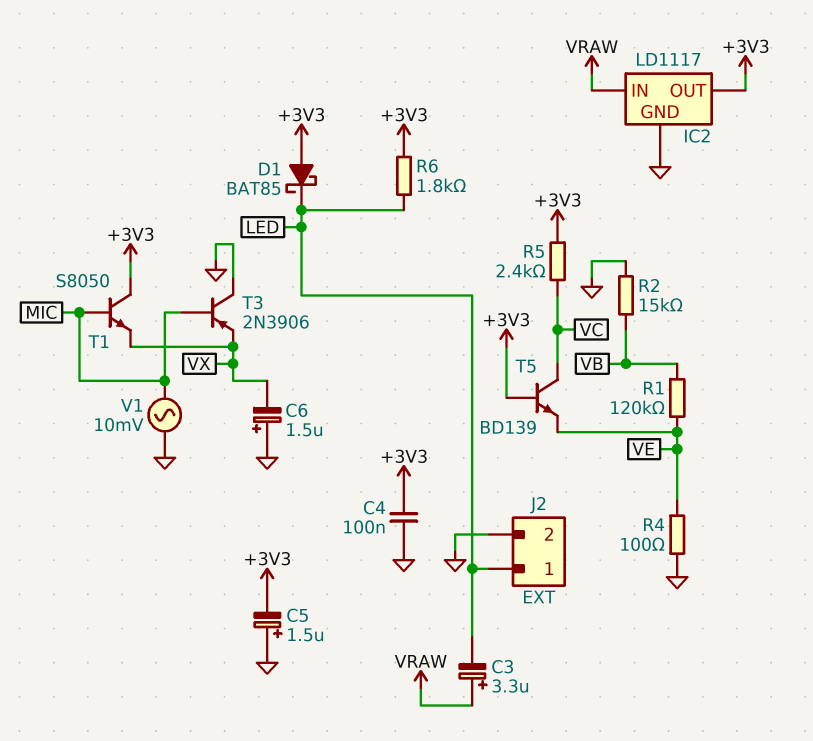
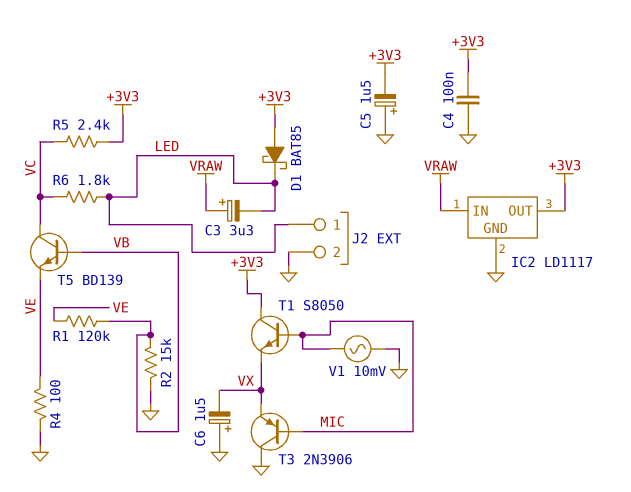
R6: 1.8k (+3V3, LED) -> 1.8k (LED, VC)
T5: NPN BD139 (B +3V3, C VC, E VE) -> NPN BD139 (B VB, C VC, E VE)

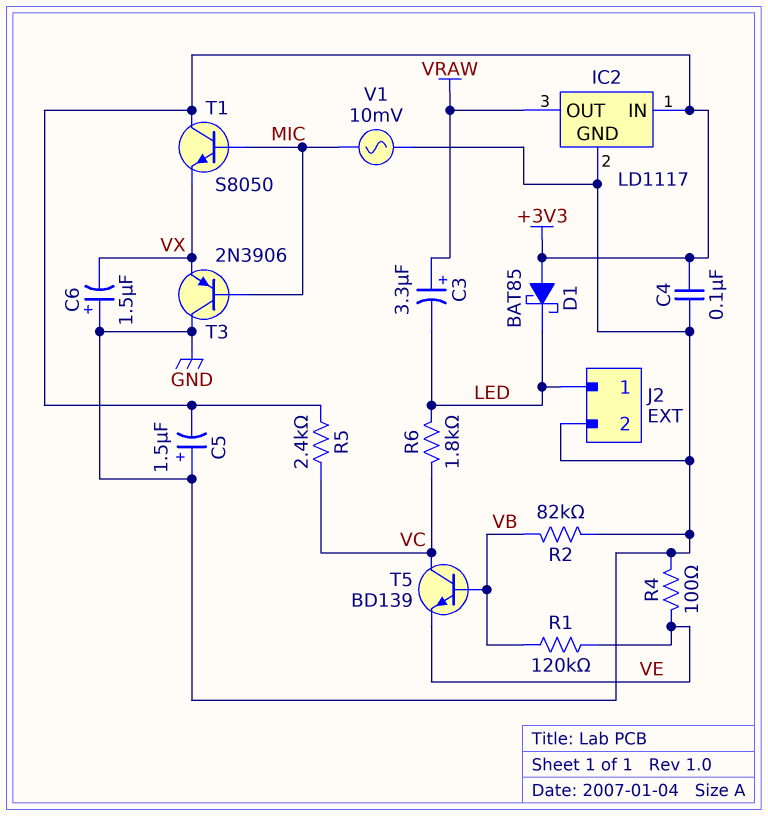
IC2 pin IN: VRAW -> +3V3
IC2 pin OUT: +3V3 -> VRAW
R2: 15k (GND, VB) -> 82k (GND, VB)

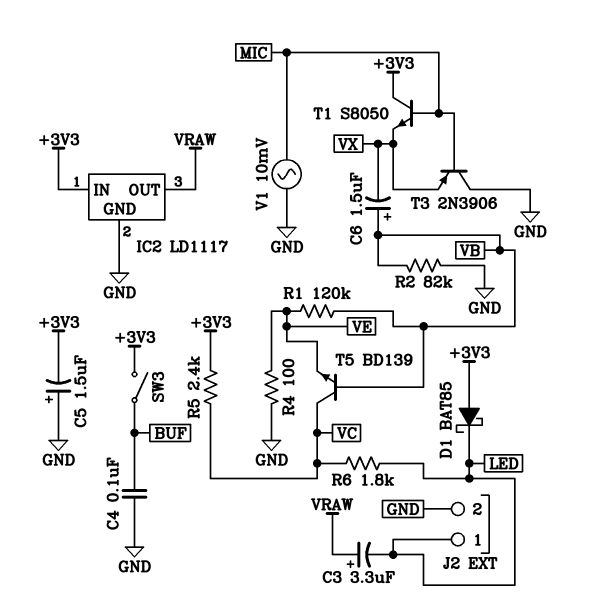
C4: 100nF (+3V3, GND) -> 100nF (BUF, GND)
C6: 1.5uF (plus GND, minus VX) -> 1.5uF (plus VB, minus VX)
SW3: none -> switch (+3V3, BUF)

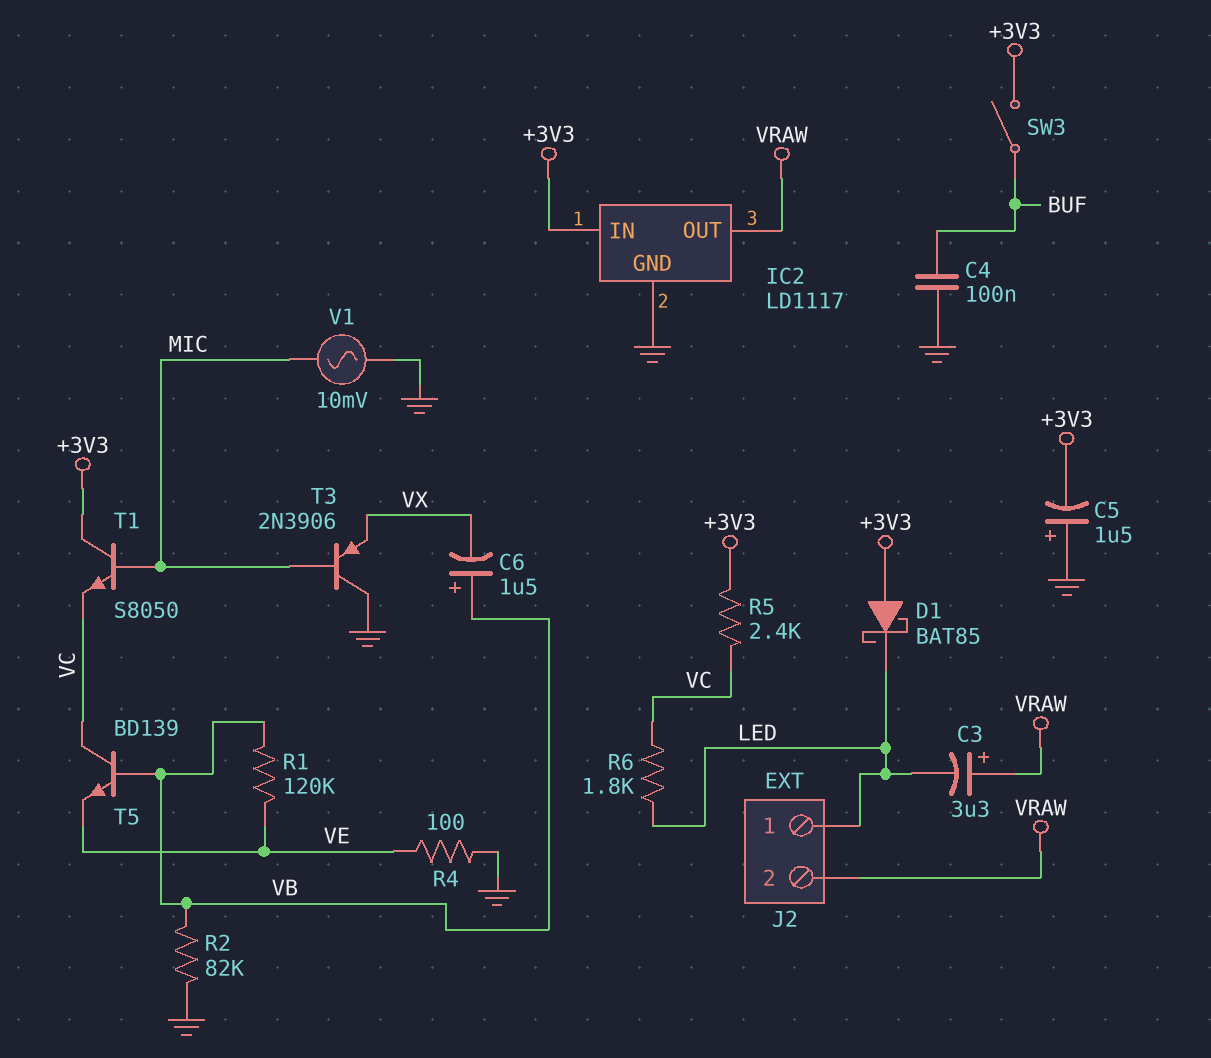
J2 pin 2: GND -> VRAW
T1: NPN S8050 (B MIC, C +3V3, E VX) -> NPN S8050 (B MIC, C +3V3, E VC)

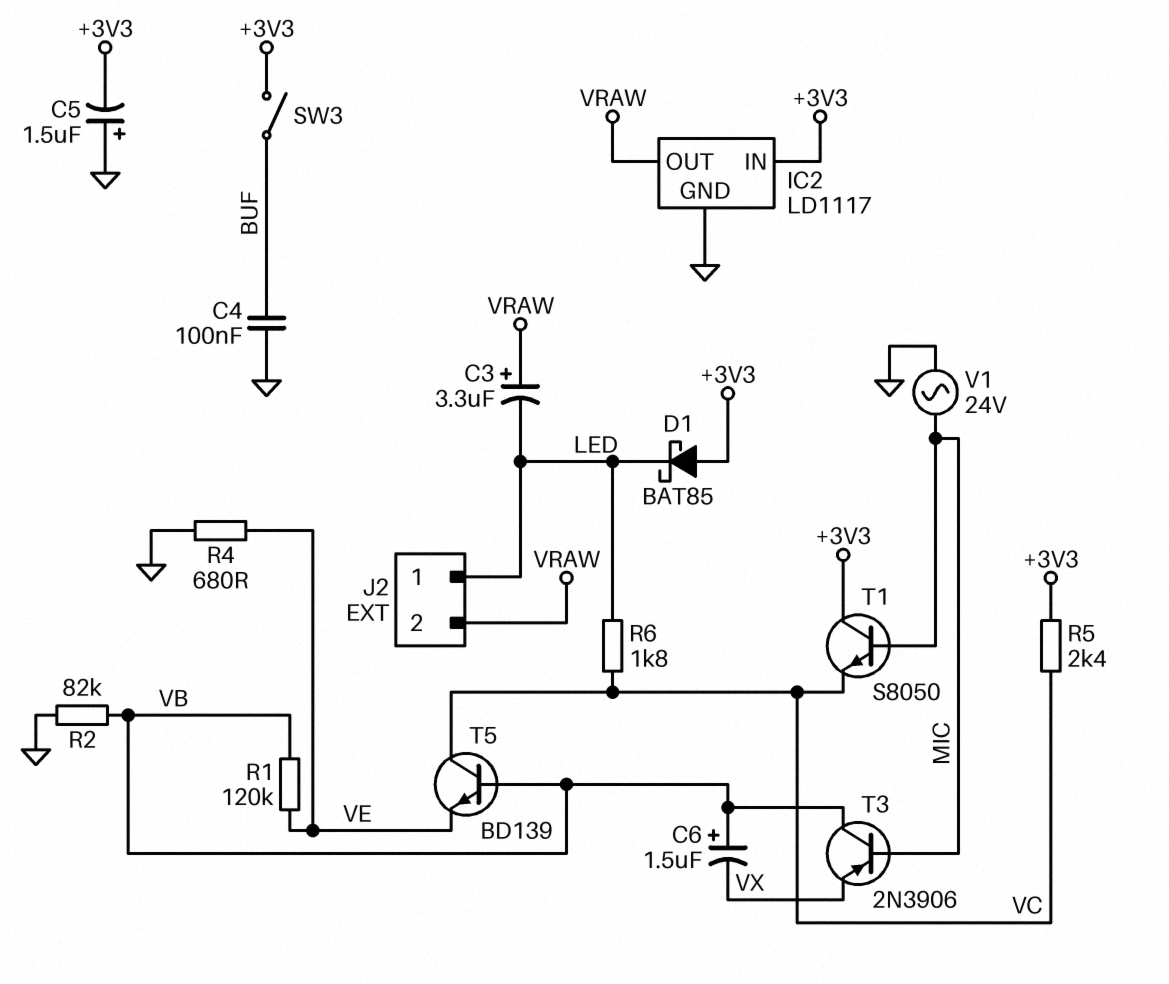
R4: 100 (GND, VE) -> 680 (GND, VE)
T3: PNP 2N3906 (B MIC, C GND, E VX) -> PNP 2N3906 (B MIC, C VB, E VX)
V1: AC 10mV (GND, MIC) -> AC 24V (GND, MIC)

